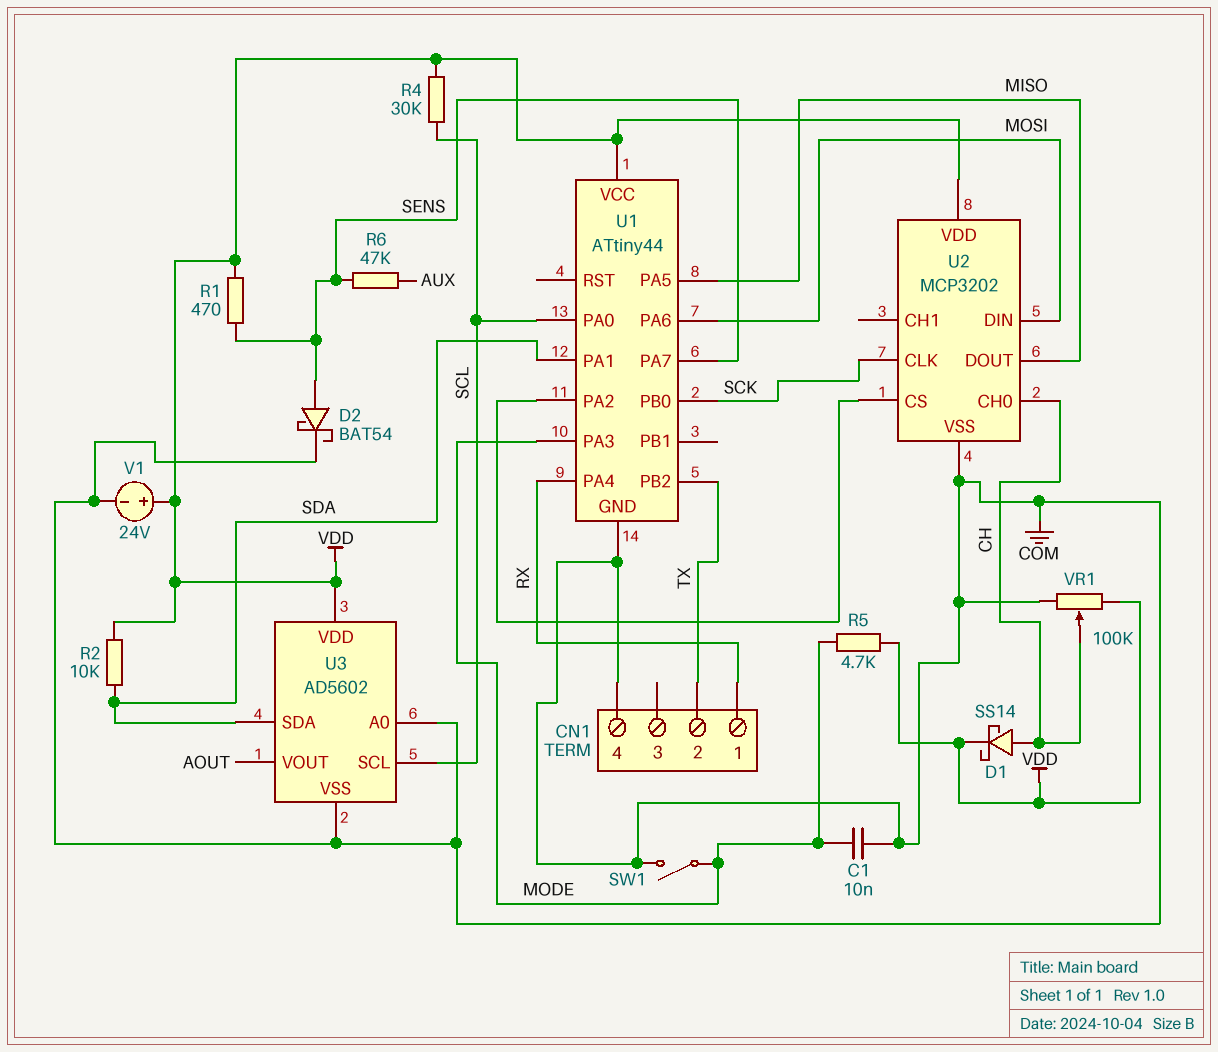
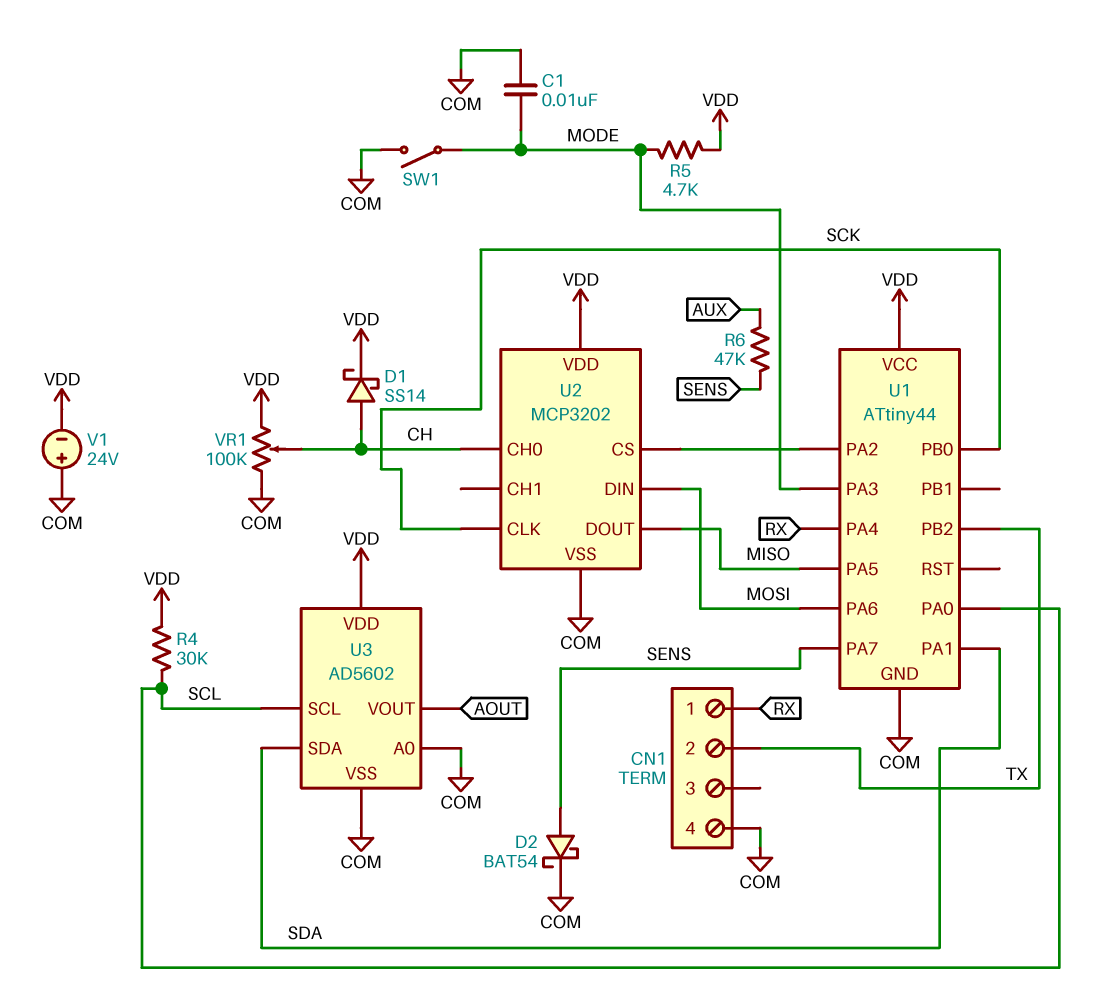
R1: 470 (SENS, VDD) -> none
R2: 10k (SDA, VDD) -> none
V1: 24V (plus VDD, minus COM) -> 24V (plus COM, minus VDD)

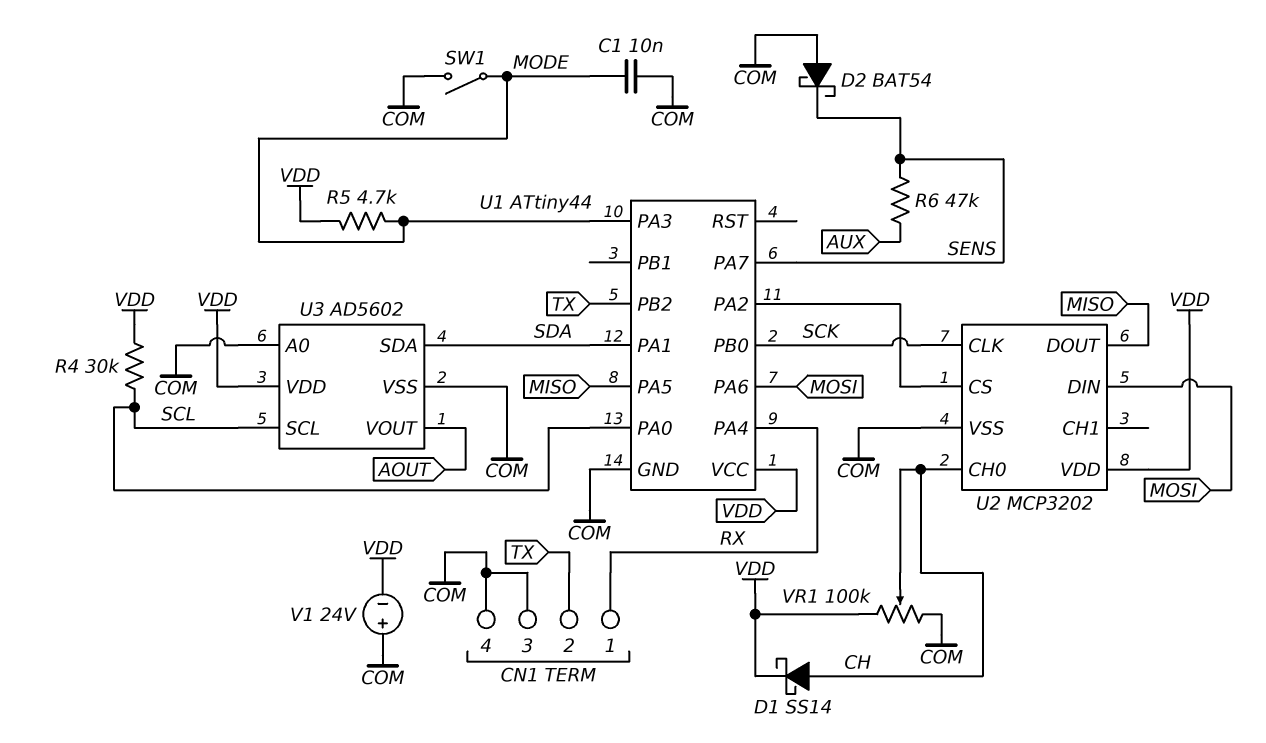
CN1 pin 3: none -> COM
D2: schottky BAT54 (A SENS, K COM) -> schottky BAT54 (A COM, K SENS)

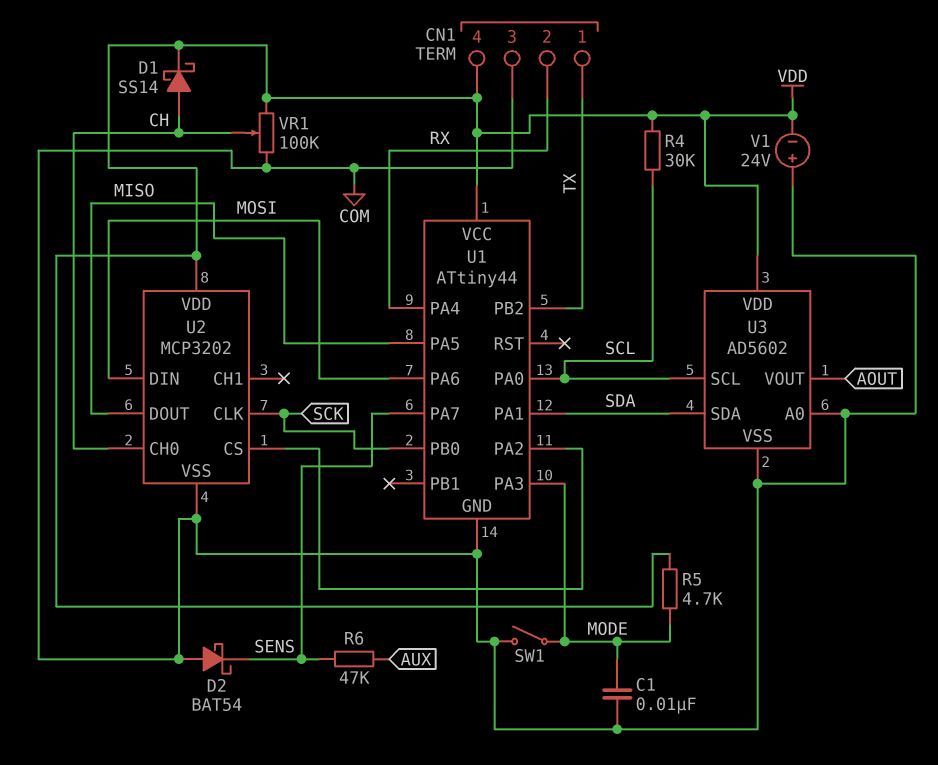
CN1 pin 1: RX -> TX
CN1 pin 2: TX -> RX
CN1 pin 4: COM -> VDD

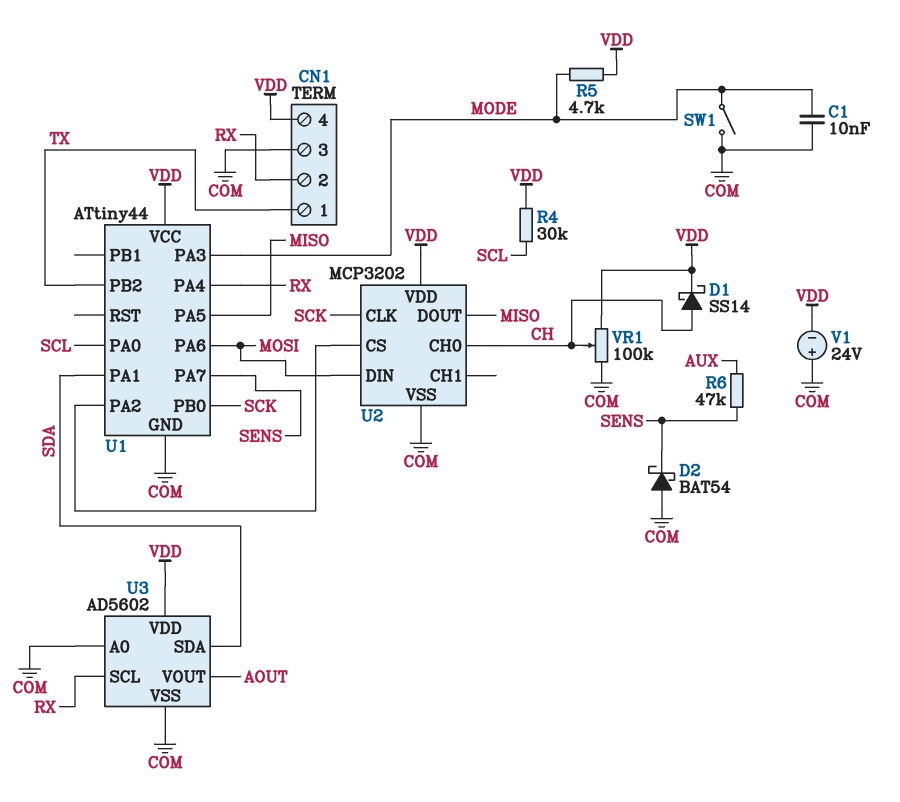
U3 pin SCL: SCL -> RX

